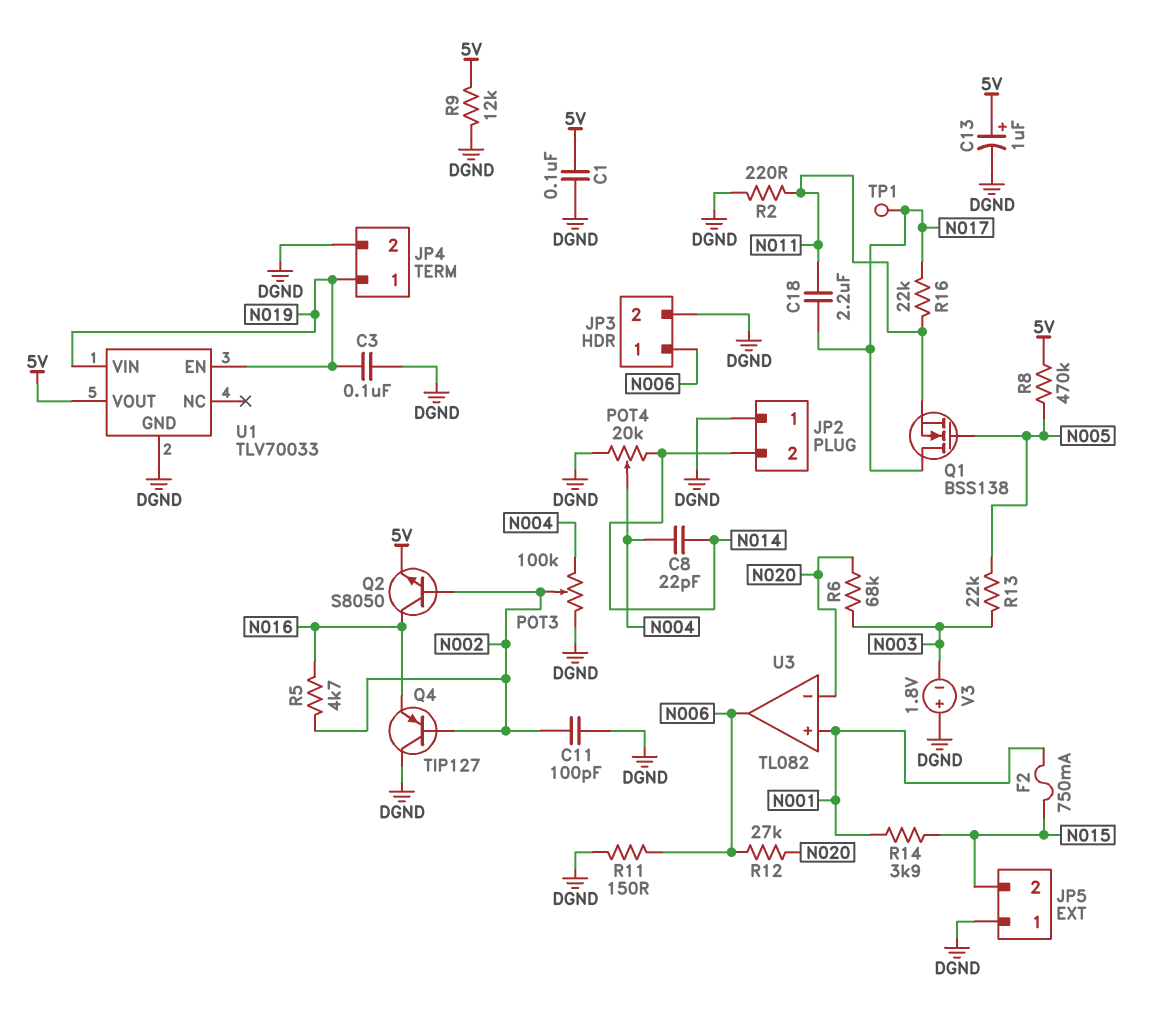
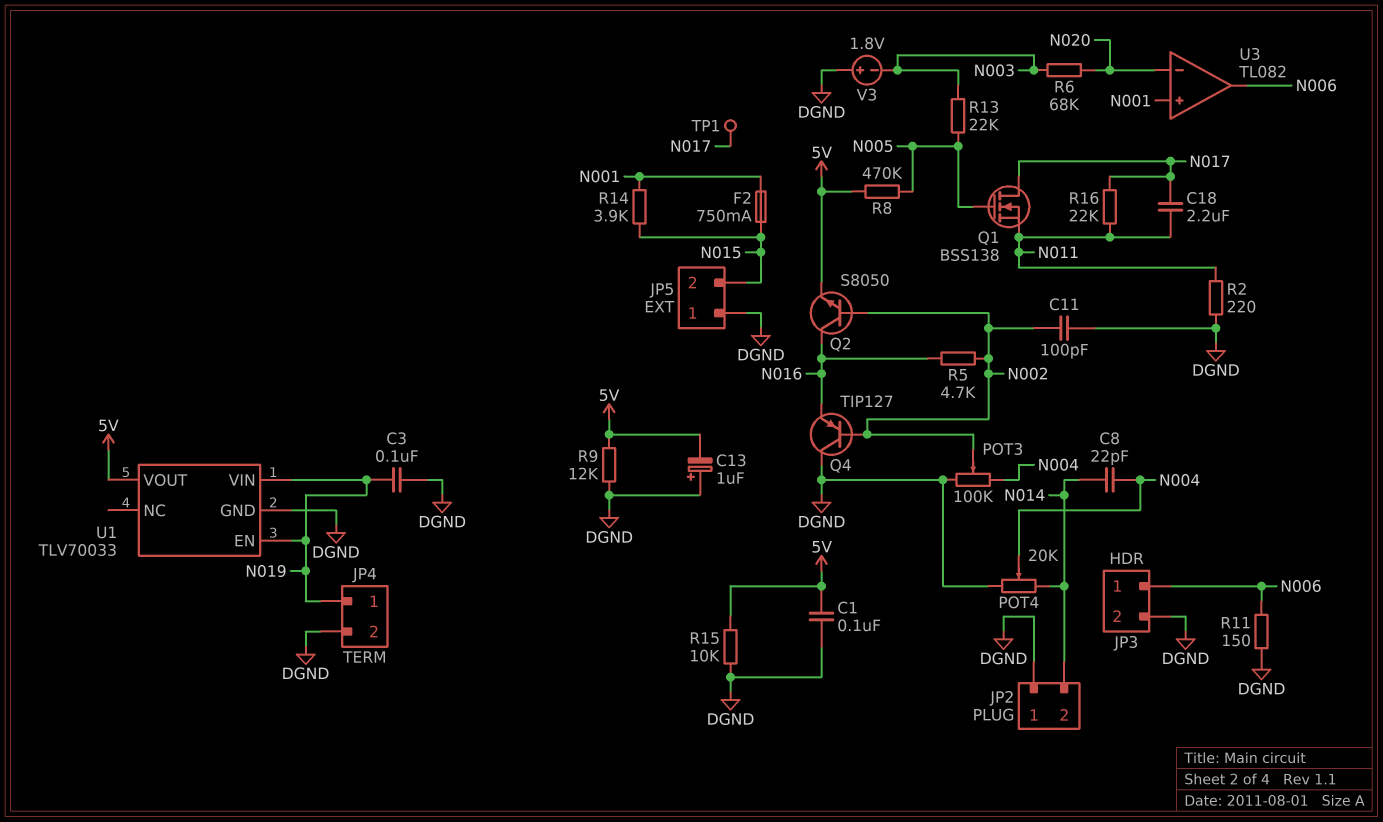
C13: 1uF (plus 5V, minus DGND) -> 1uF (plus DGND, minus 5V)
R12: 27k (N006, N020) -> none
R15: none -> 10k (5V, DGND)

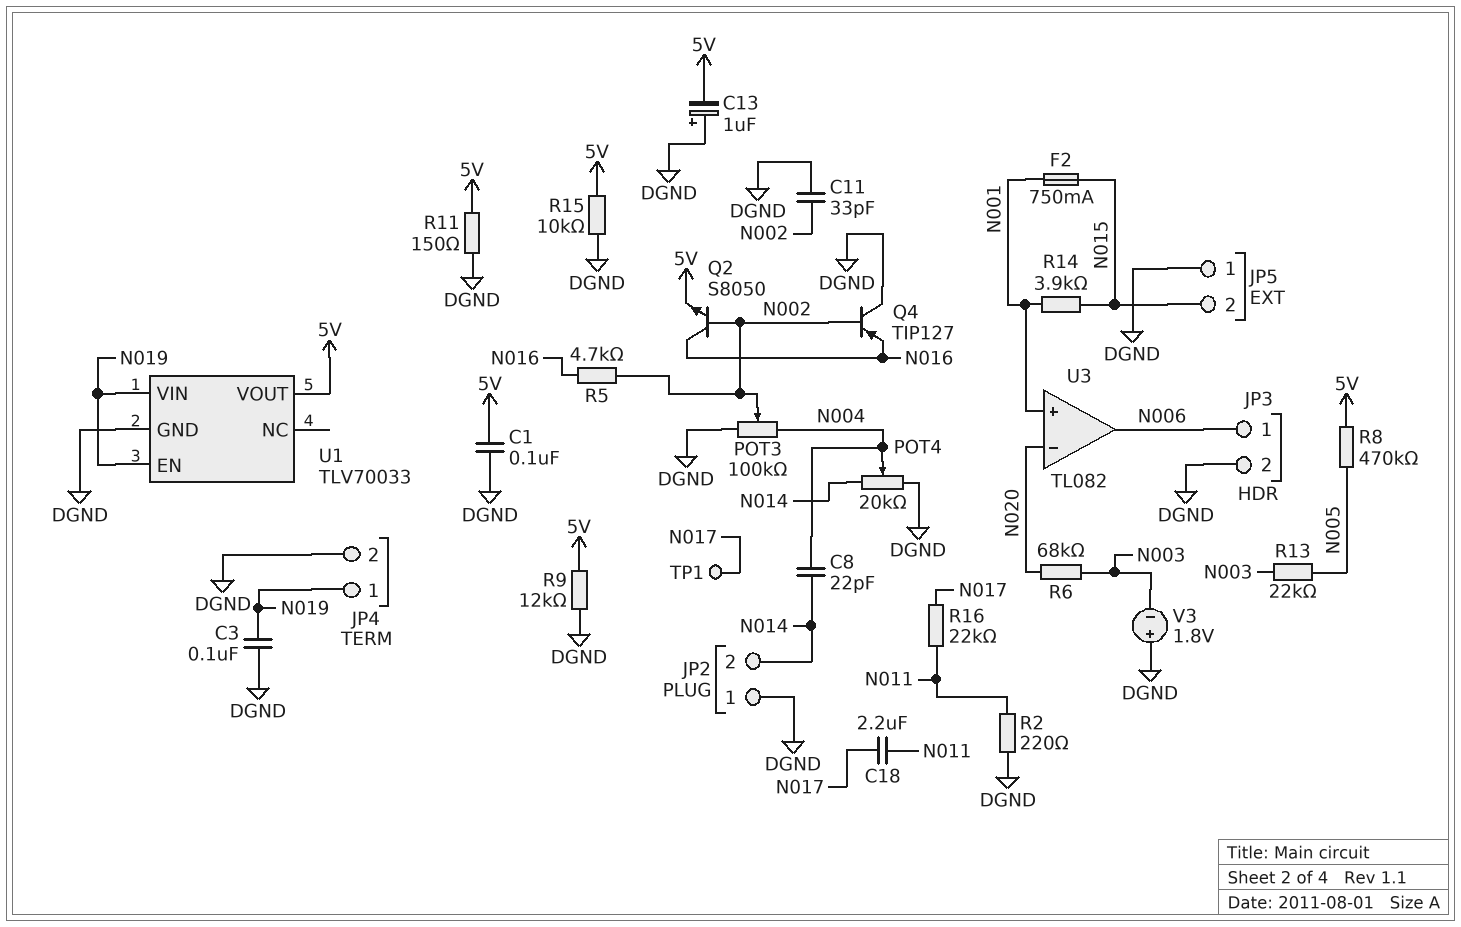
C11: 100pF (DGND, N002) -> 33pF (DGND, N002)
Q1: NMOS BSS138 (G N005, D N017, S N011) -> none
R11: 150 (DGND, N006) -> 150 (5V, DGND)

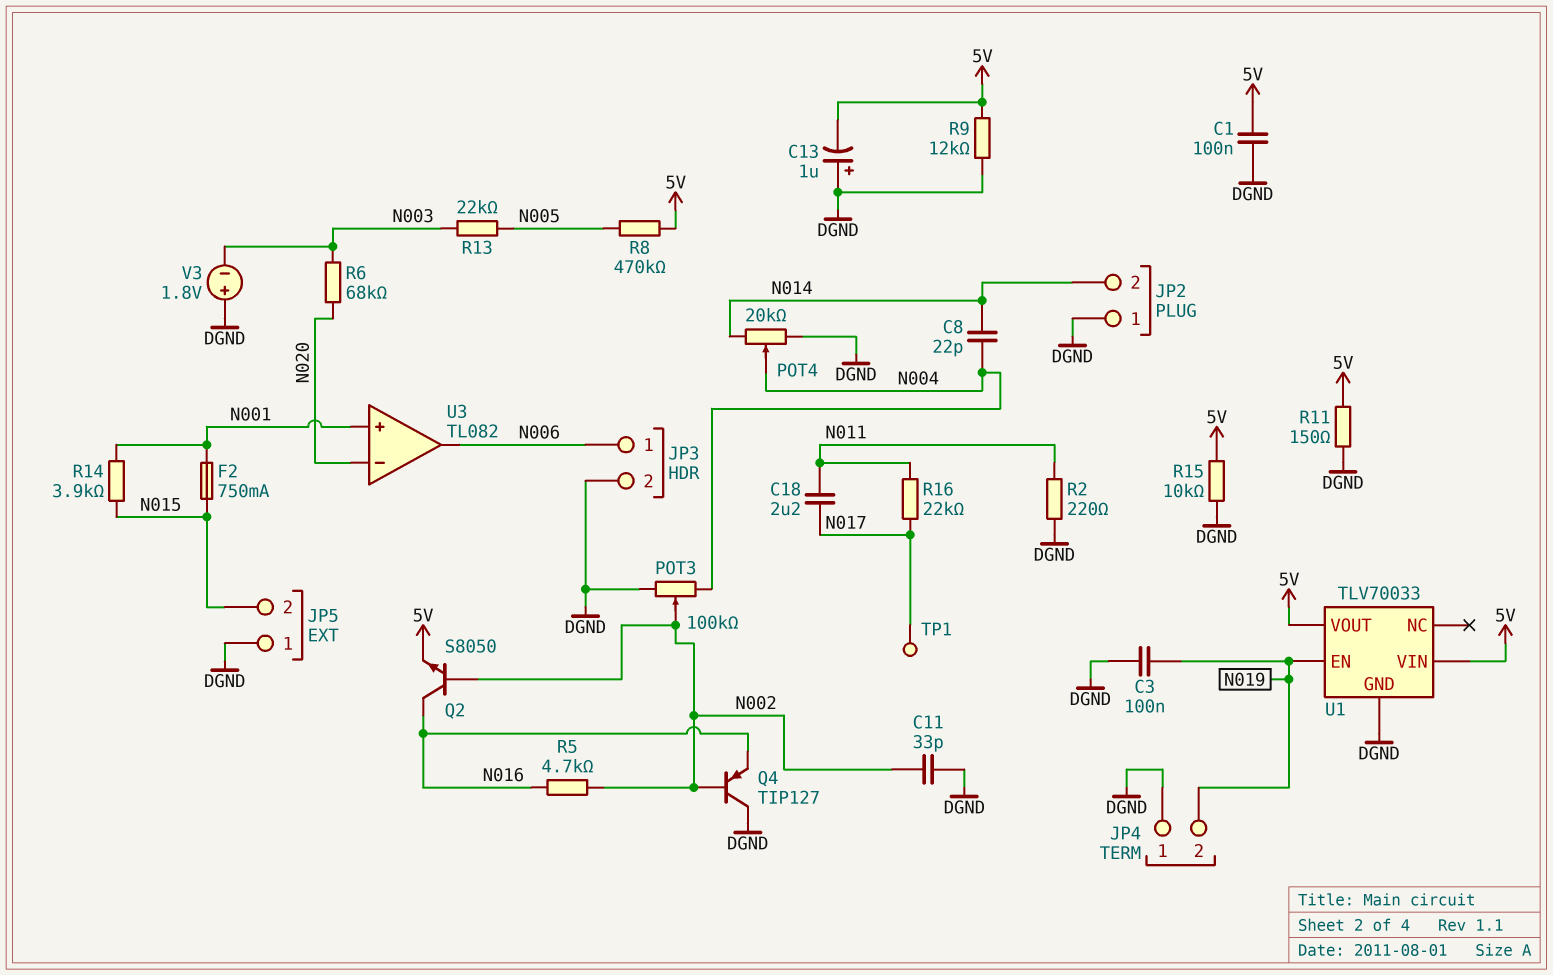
JP4 pin 1: N019 -> DGND
JP4 pin 2: DGND -> N019
U1 pin VIN: N019 -> 5V

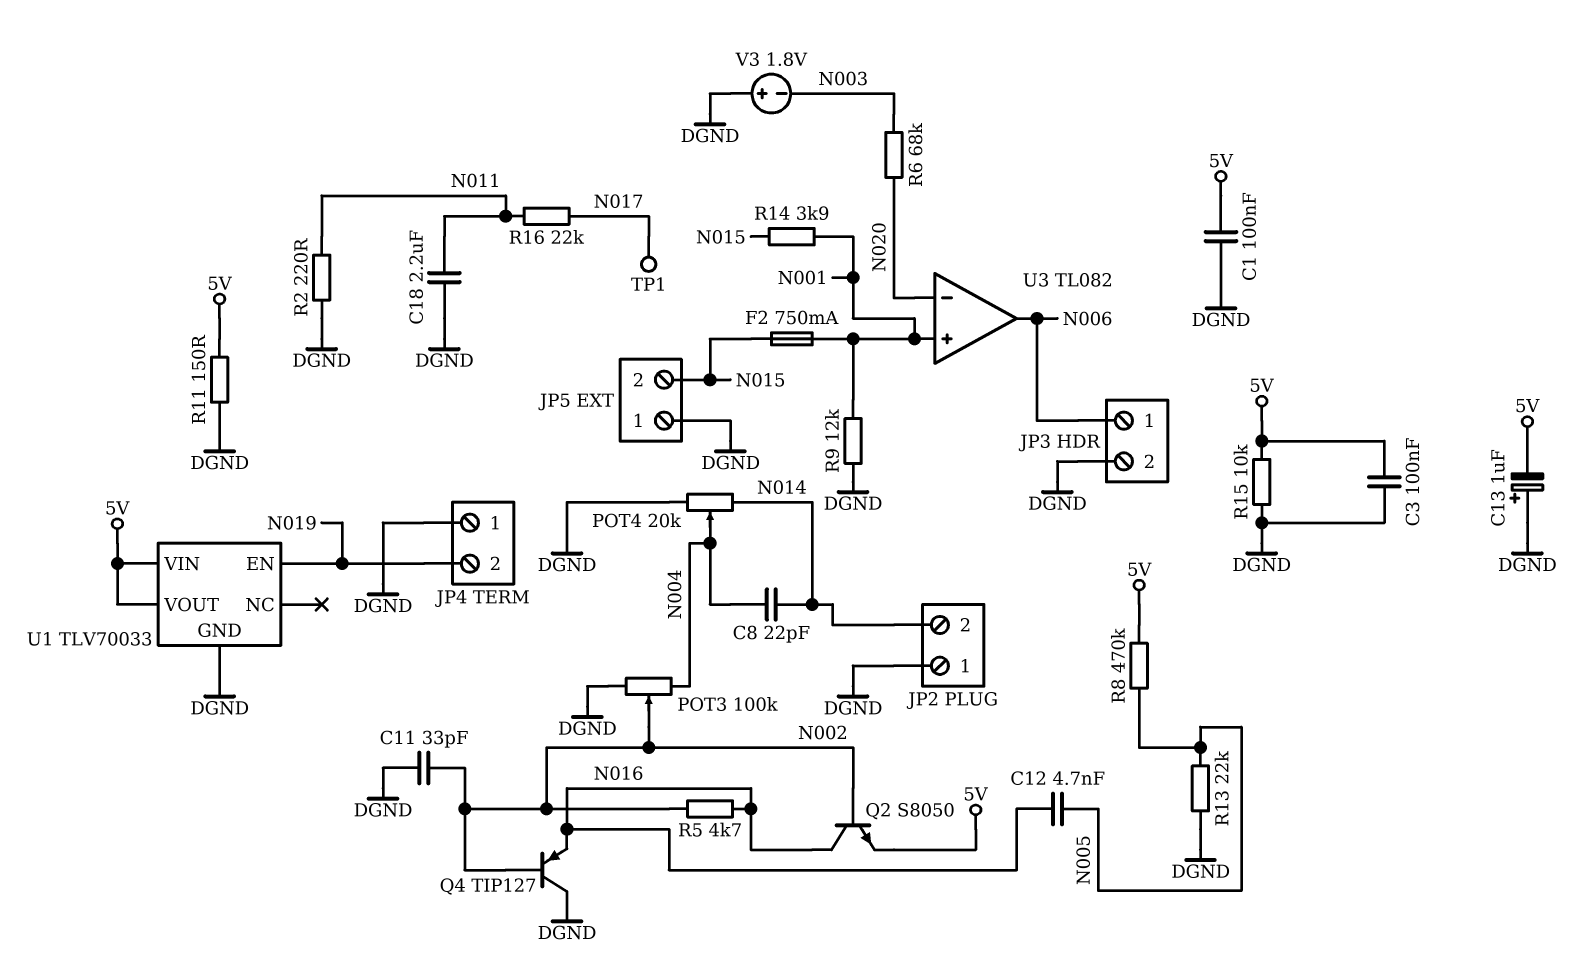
C3: 100nF (DGND, N019) -> 100nF (5V, DGND)
C12: none -> 4.7nF (N005, N016)
C18: 2.2uF (N011, N017) -> 2.2uF (DGND, N011)
R9: 12k (5V, DGND) -> 12k (DGND, N001)
R13: 22k (N003, N005) -> 22k (DGND, N005)

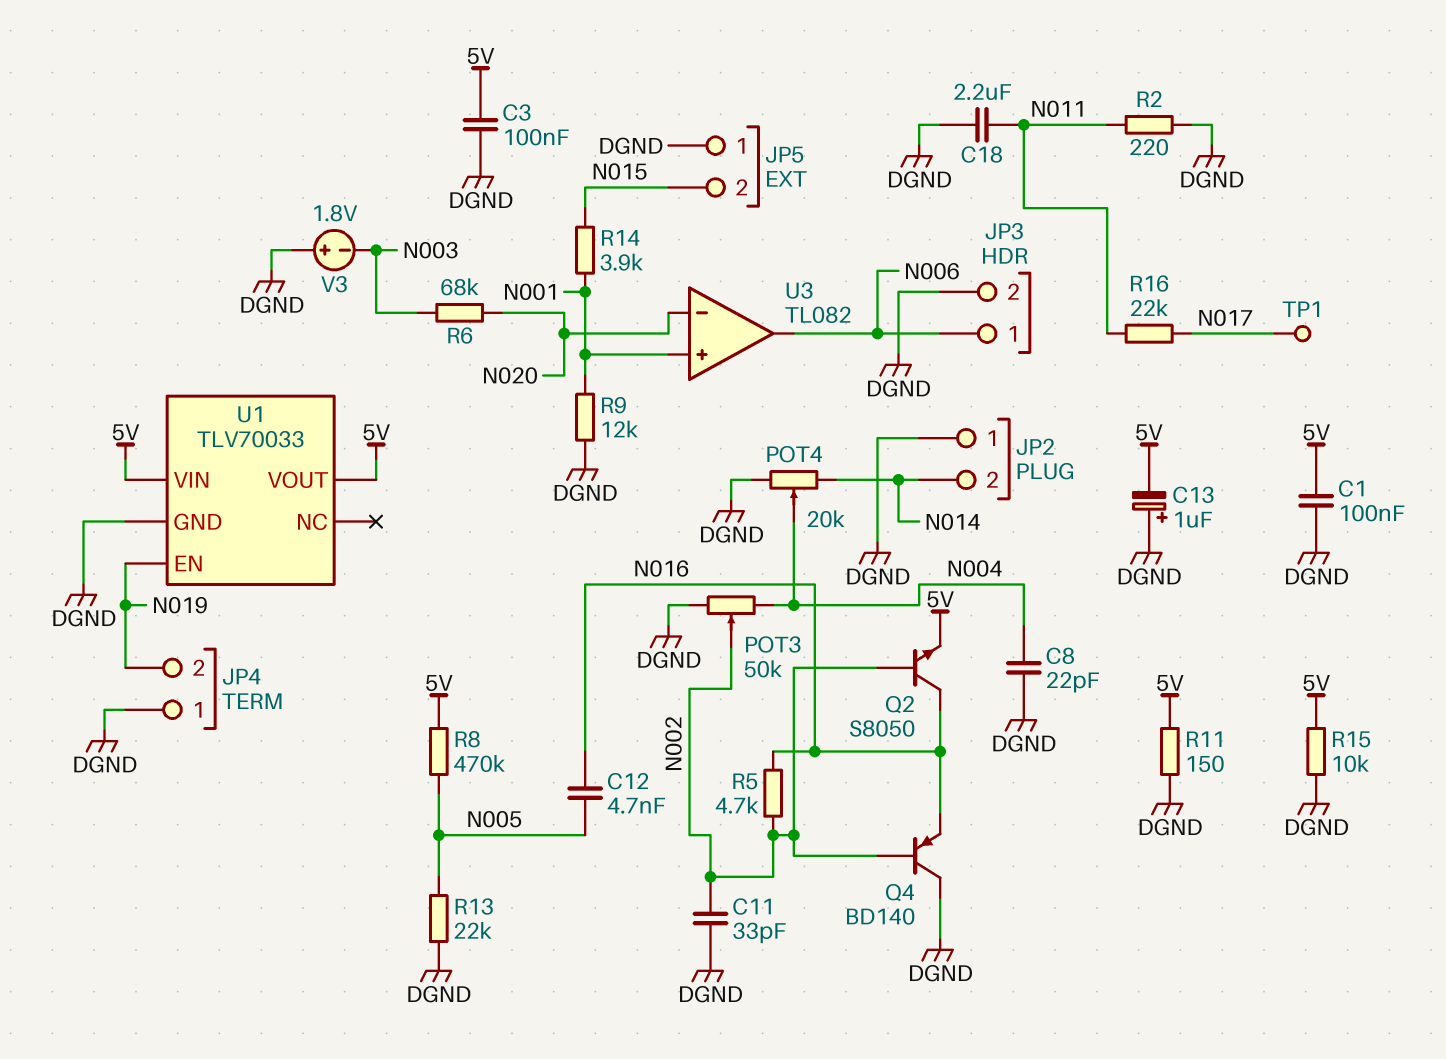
C8: 22pF (N004, N014) -> 22pF (DGND, N004)
F2: 750mA (N001, N015) -> none
POT3: 100k (DGND, N004, wiper N002) -> 50k (DGND, N004, wiper N002)
Q4: PNP TIP127 (B N002, C DGND, E N016) -> PNP BD140 (B N002, C DGND, E N016)

